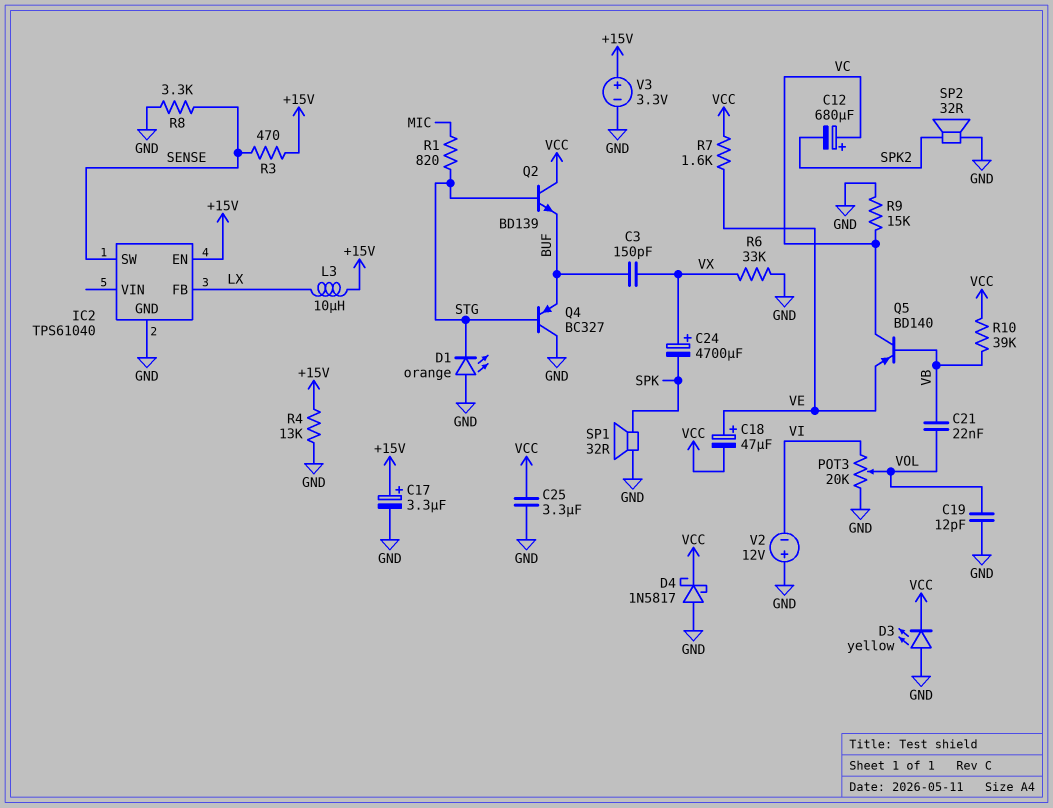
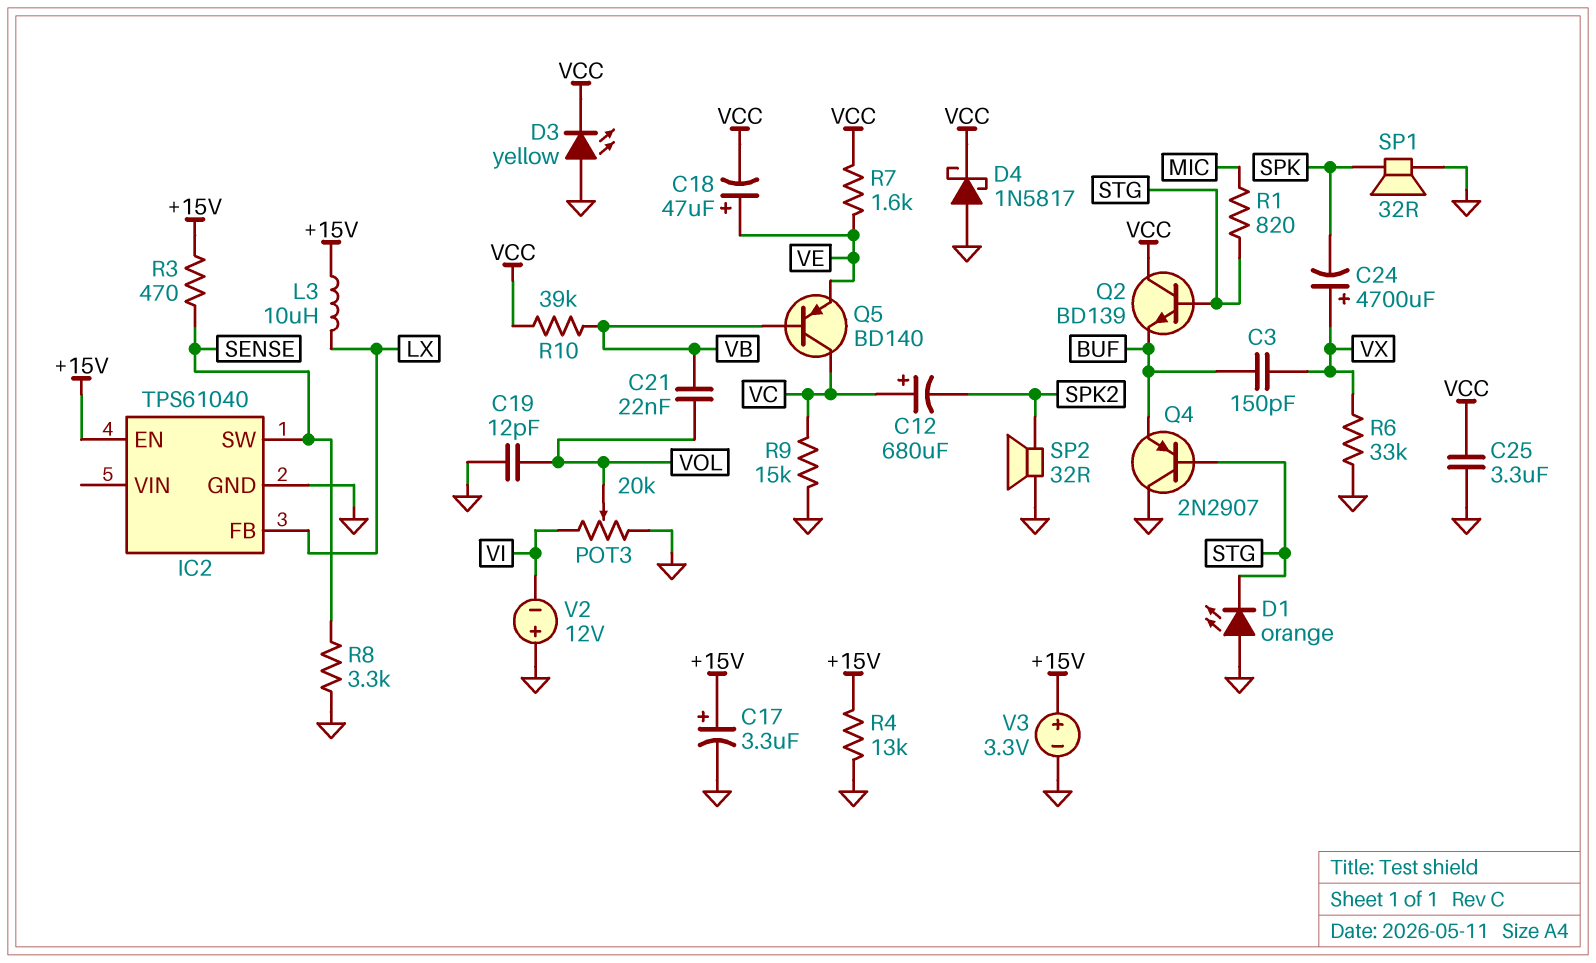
Q4: PNP BC327 (B STG, C GND, E BUF) -> PNP 2N2907 (B STG, C GND, E BUF)

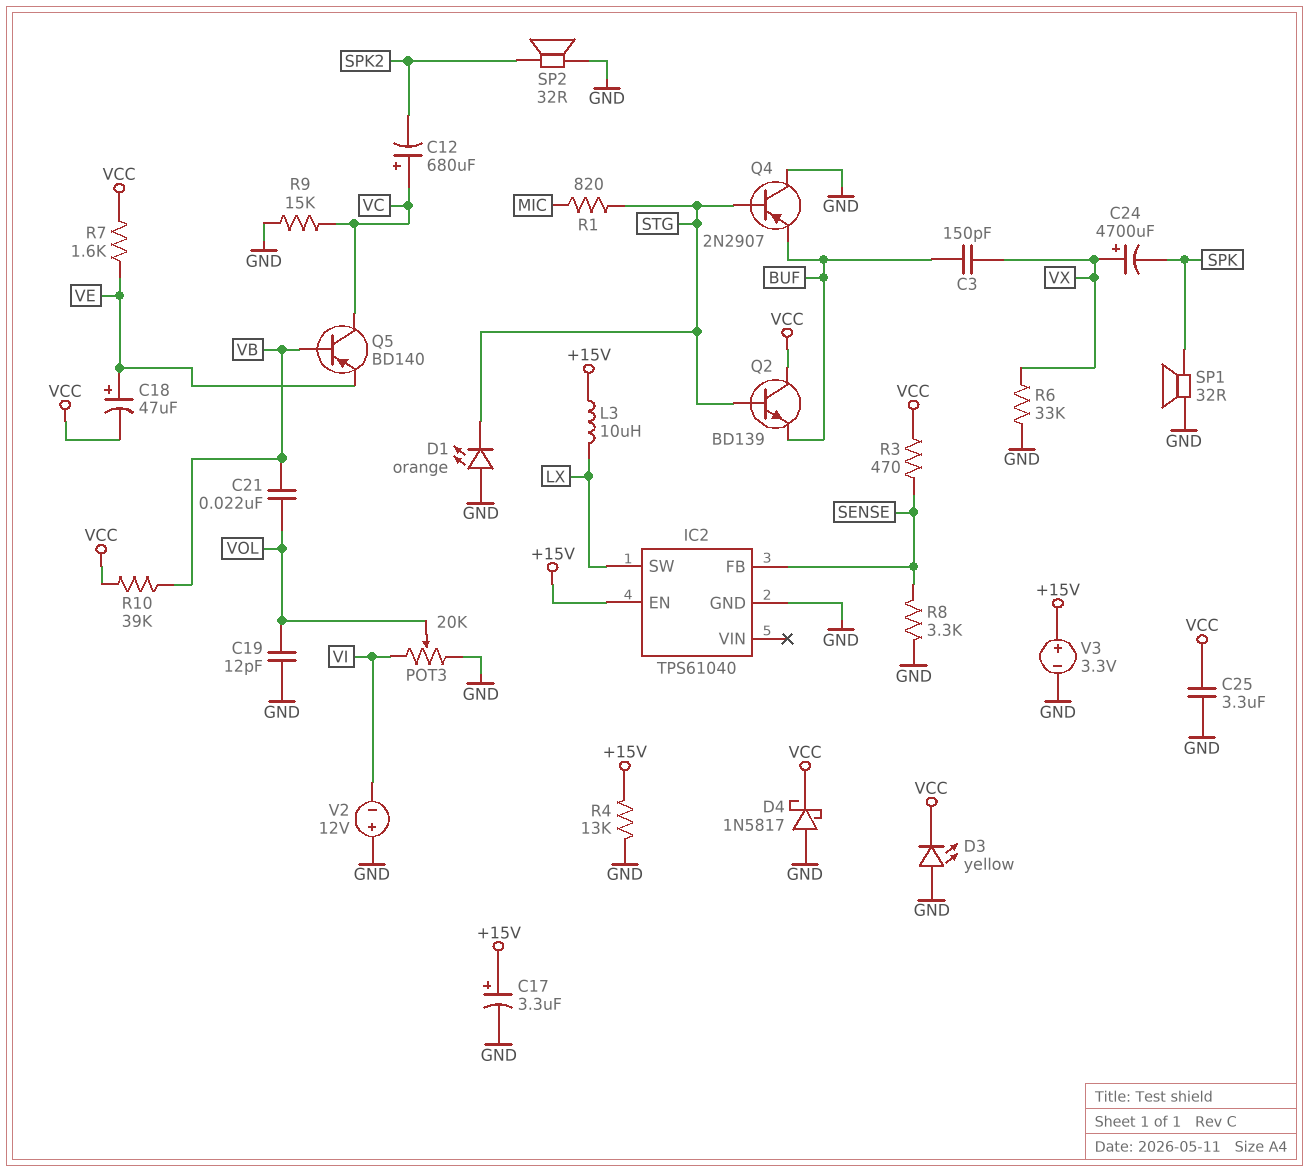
IC2 pin FB: LX -> SENSE
IC2 pin SW: SENSE -> LX
R3: 470 (+15V, SENSE) -> 470 (SENSE, VCC)

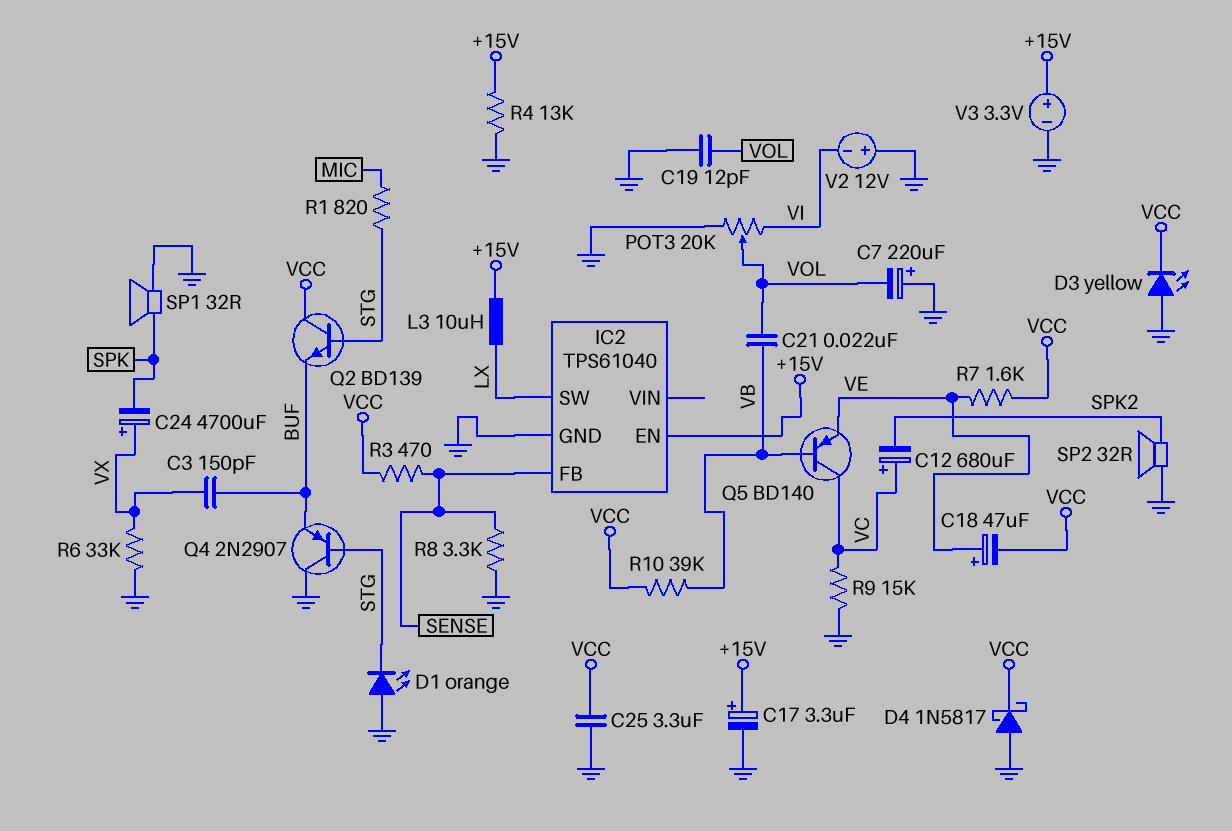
C7: none -> 220uF (plus GND, minus VOL)

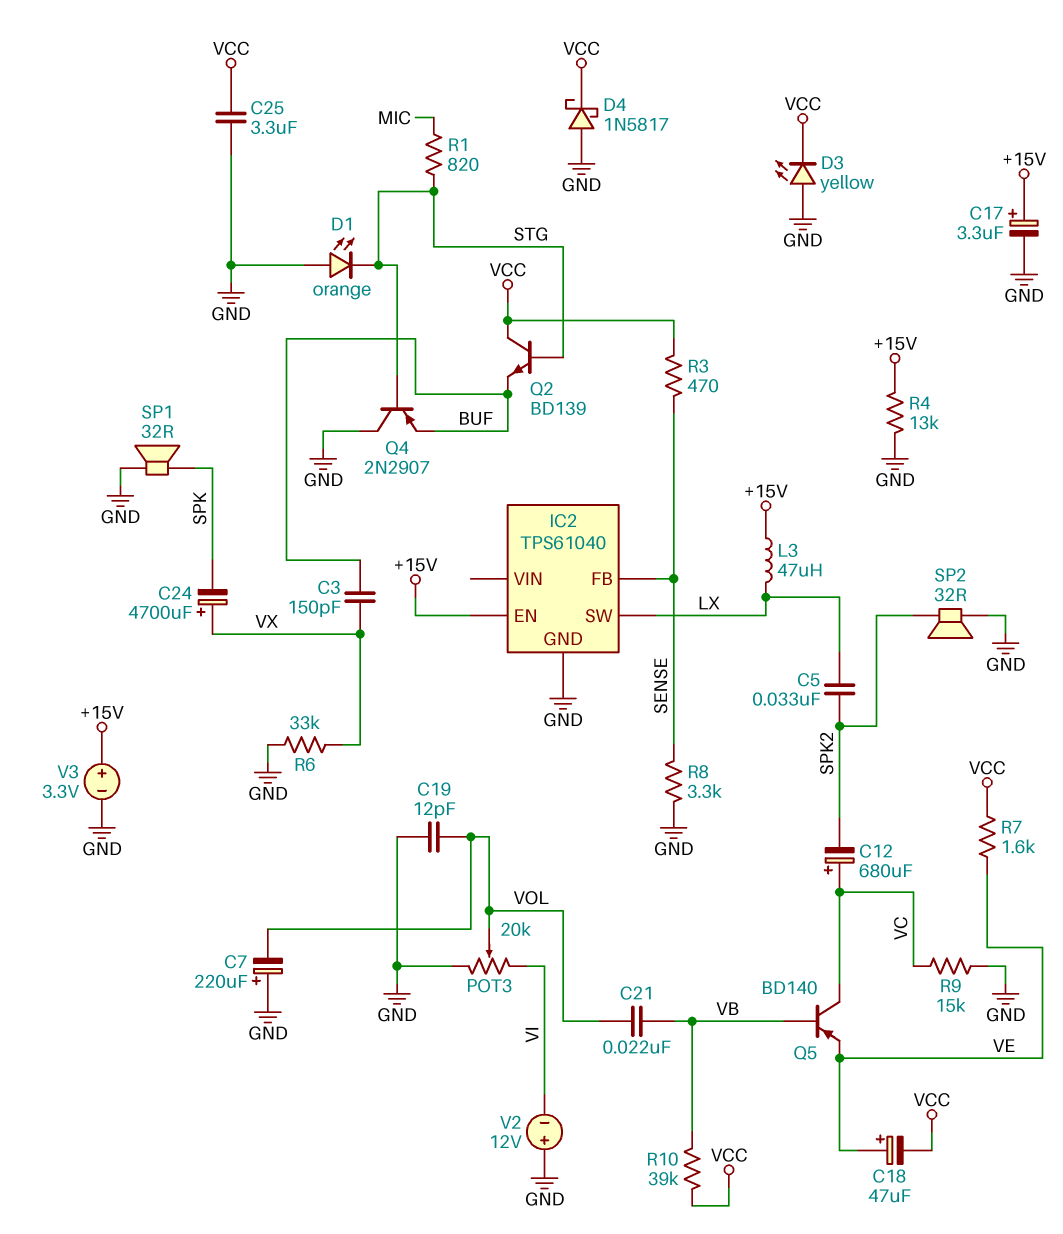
C5: none -> 33nF (LX, SPK2)
L3: 10uH (+15V, LX) -> 47uH (+15V, LX)

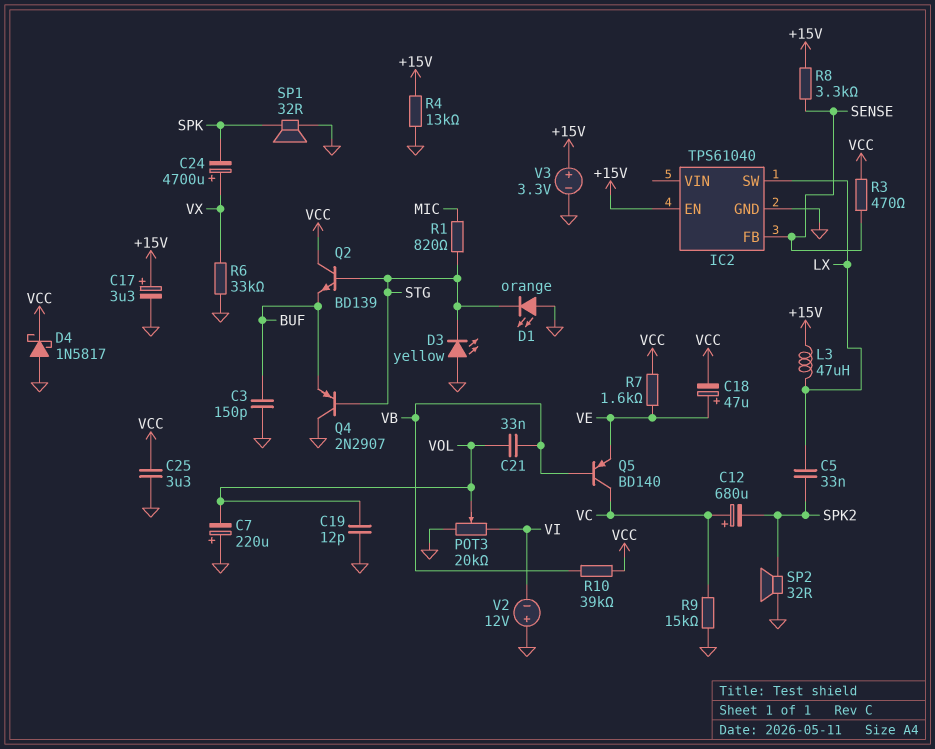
C3: 150pF (BUF, VX) -> 150pF (BUF, GND)
C21: 22nF (VB, VOL) -> 33nF (VB, VOL)
D3: LED yellow (A GND, K VCC) -> LED yellow (A GND, K STG)
R8: 3.3k (GND, SENSE) -> 3.3k (+15V, SENSE)

